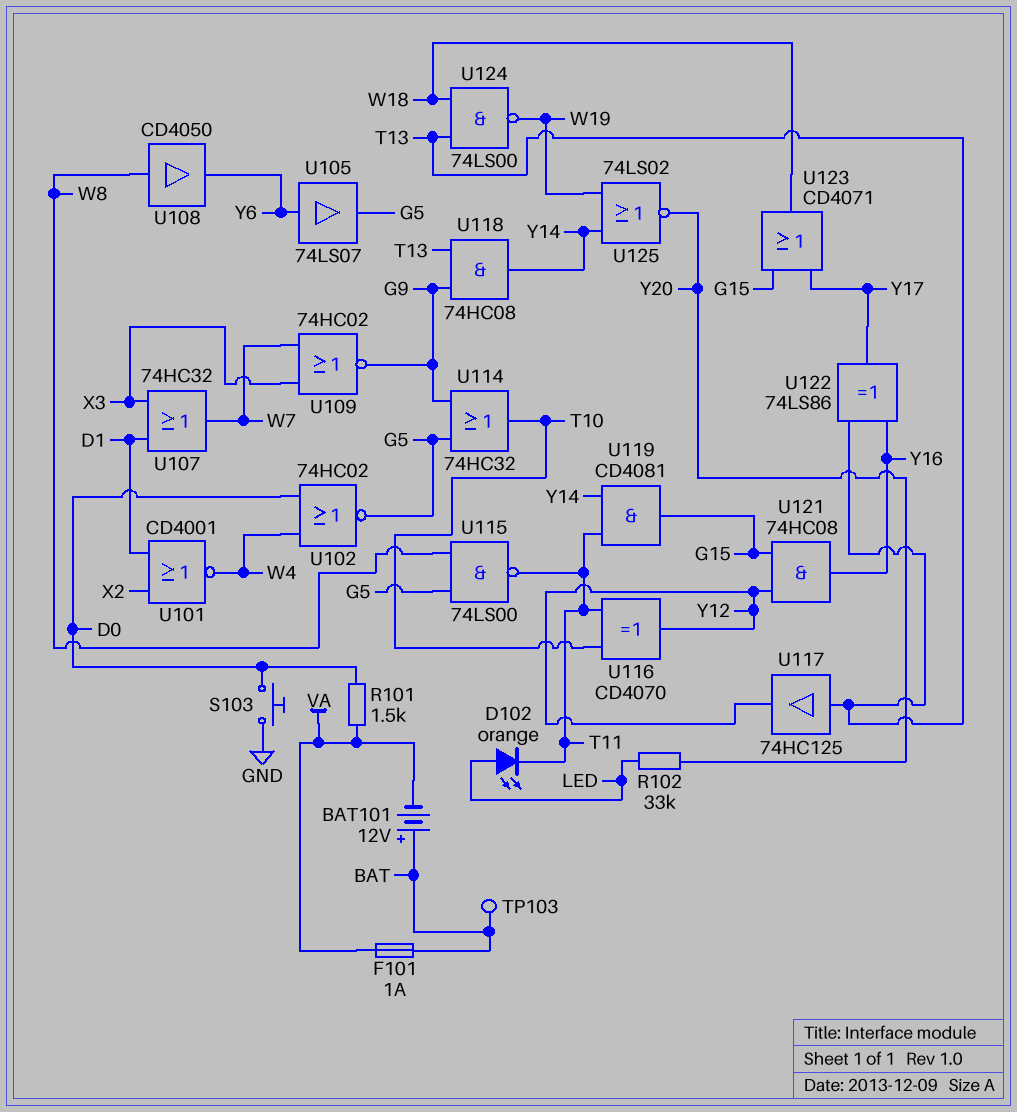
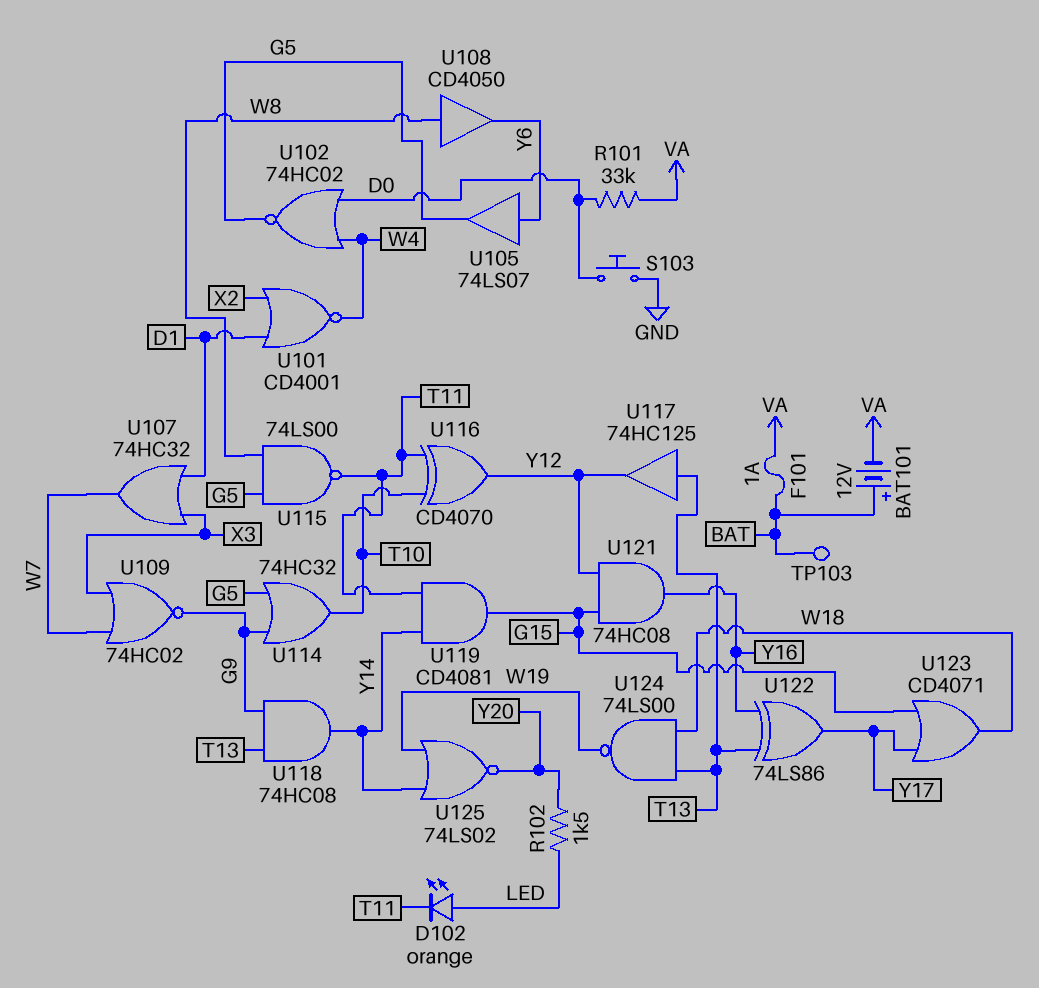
R101: 1.5k (D0, VA) -> 33k (D0, VA)
R102: 33k (LED, Y20) -> 1.5k (LED, Y20)

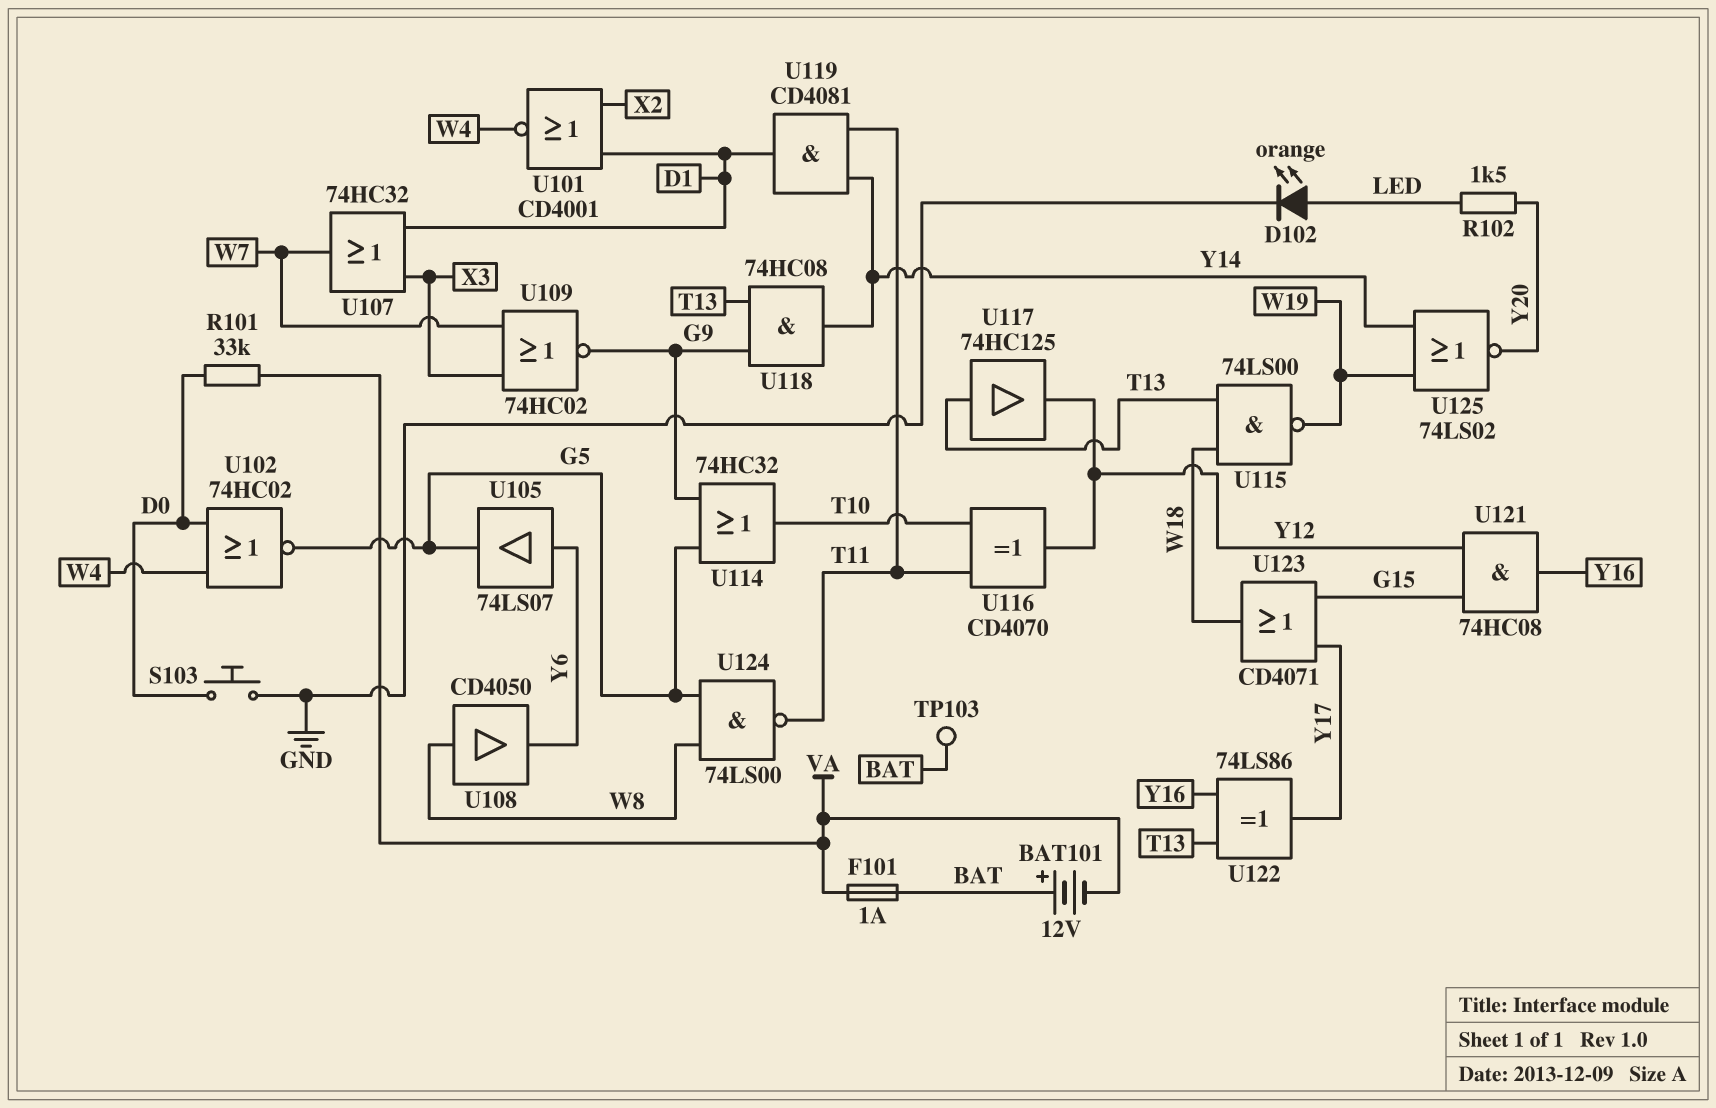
D102: LED orange (A LED, K T11) -> LED orange (A LED, K GND)
U115: NAND 74LS00 (in G5, in W8, out T11) -> NAND 74LS00 (in T13, in W18, out W19)
U119: AND CD4081 (in T11, in Y14, out G15) -> AND CD4081 (in T11, in Y14, out D1)
U124: NAND 74LS00 (in T13, in W18, out W19) -> NAND 74LS00 (in G5, in W8, out T11)

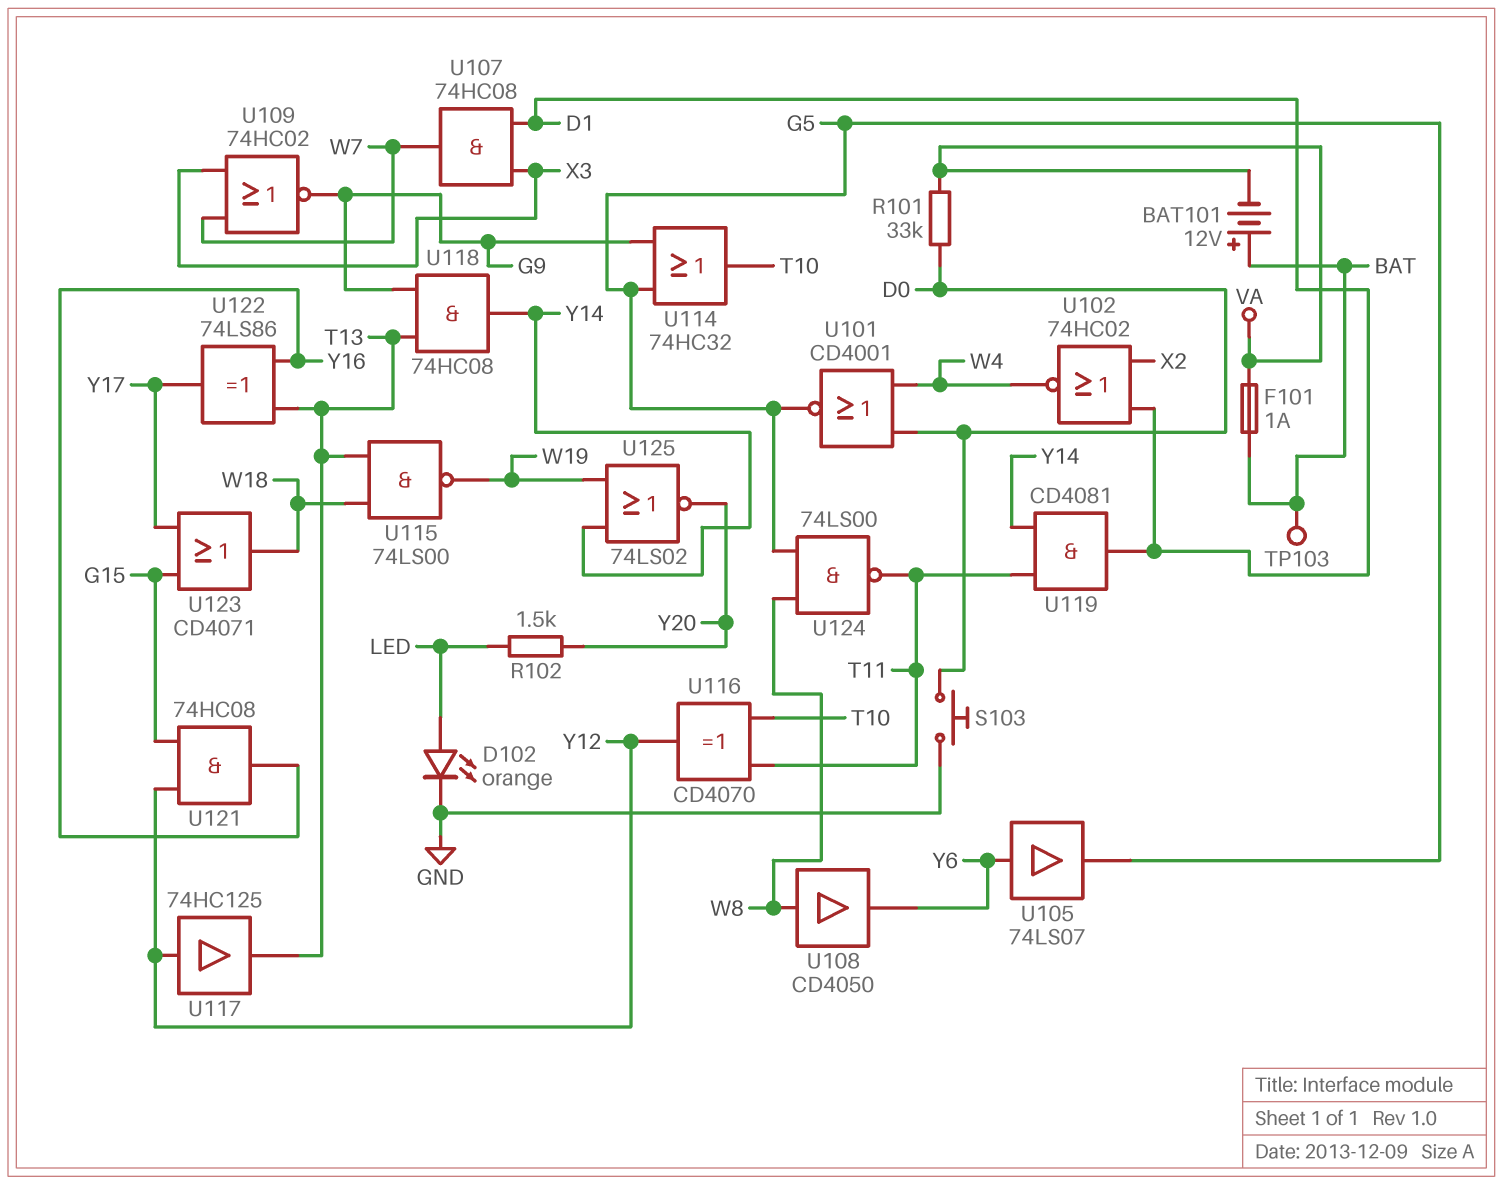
U101: NOR CD4001 (in D1, in X2, out W4) -> NOR CD4001 (in D0, in W4, out G5)
U102: NOR 74HC02 (in D0, in W4, out G5) -> NOR 74HC02 (in D1, in X2, out W4)
U107: OR 74HC32 (in D1, in X3, out W7) -> AND 74HC08 (in D1, in X3, out W7)
U117: buffer 74HC125 (in T13, out Y12) -> buffer 74HC125 (in Y12, out T13)

